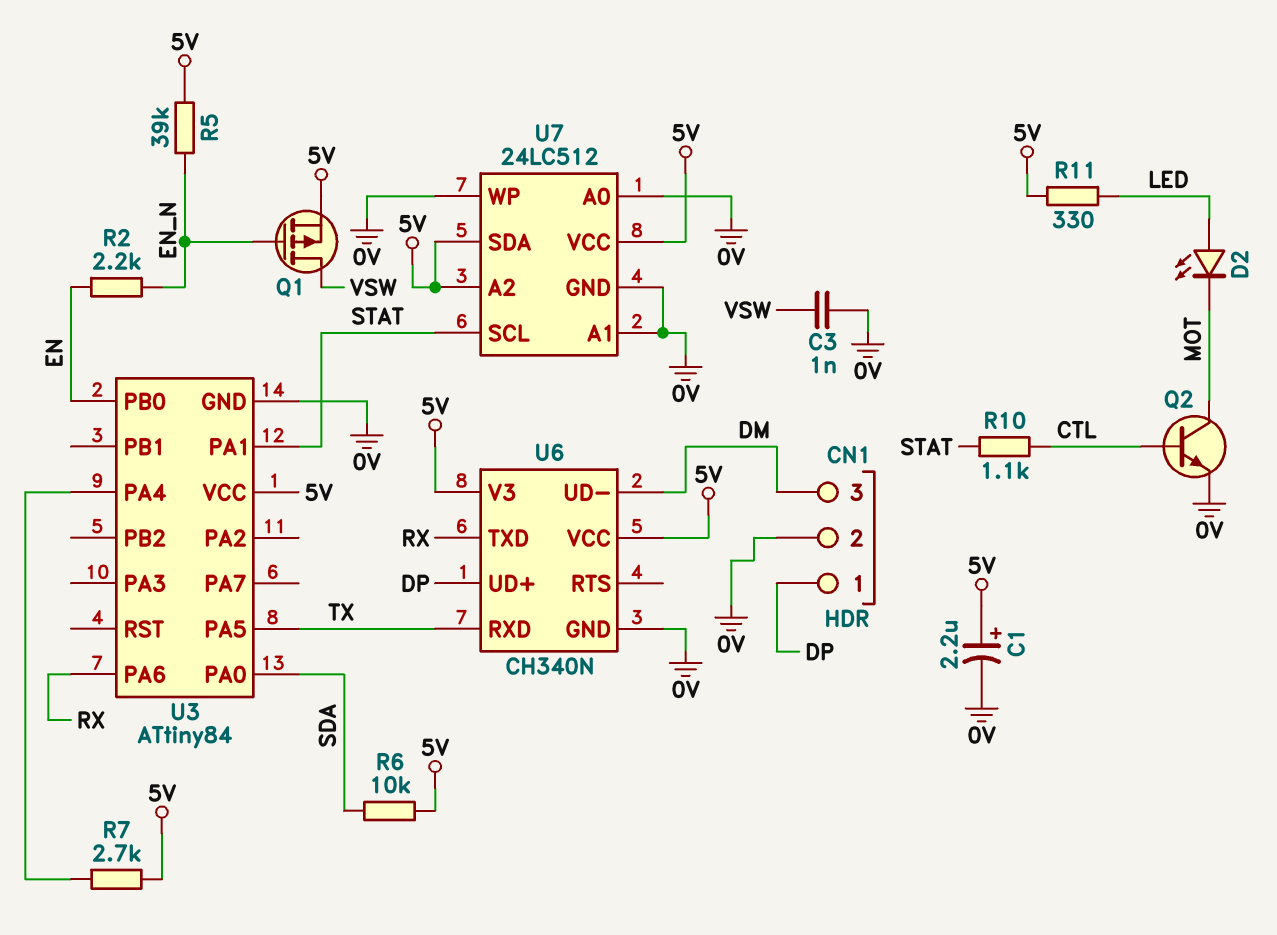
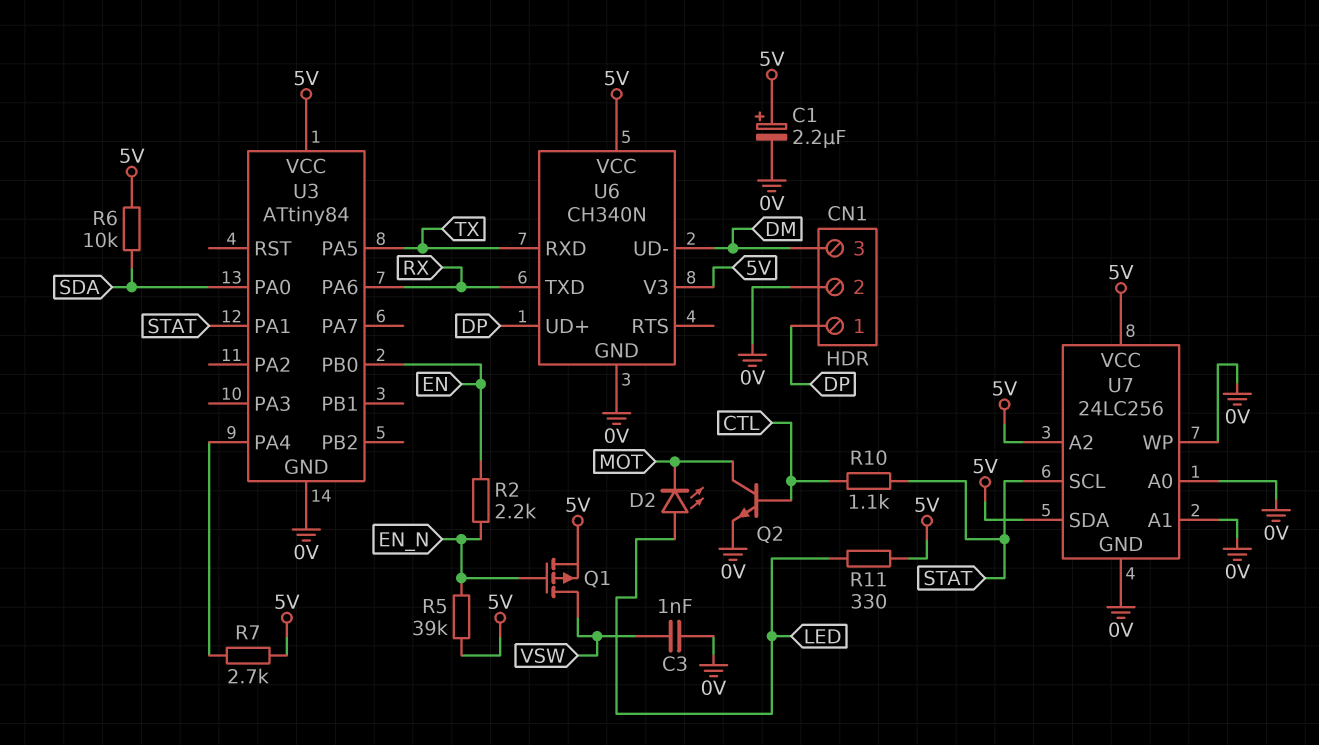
U7: 24LC512 -> 24LC256

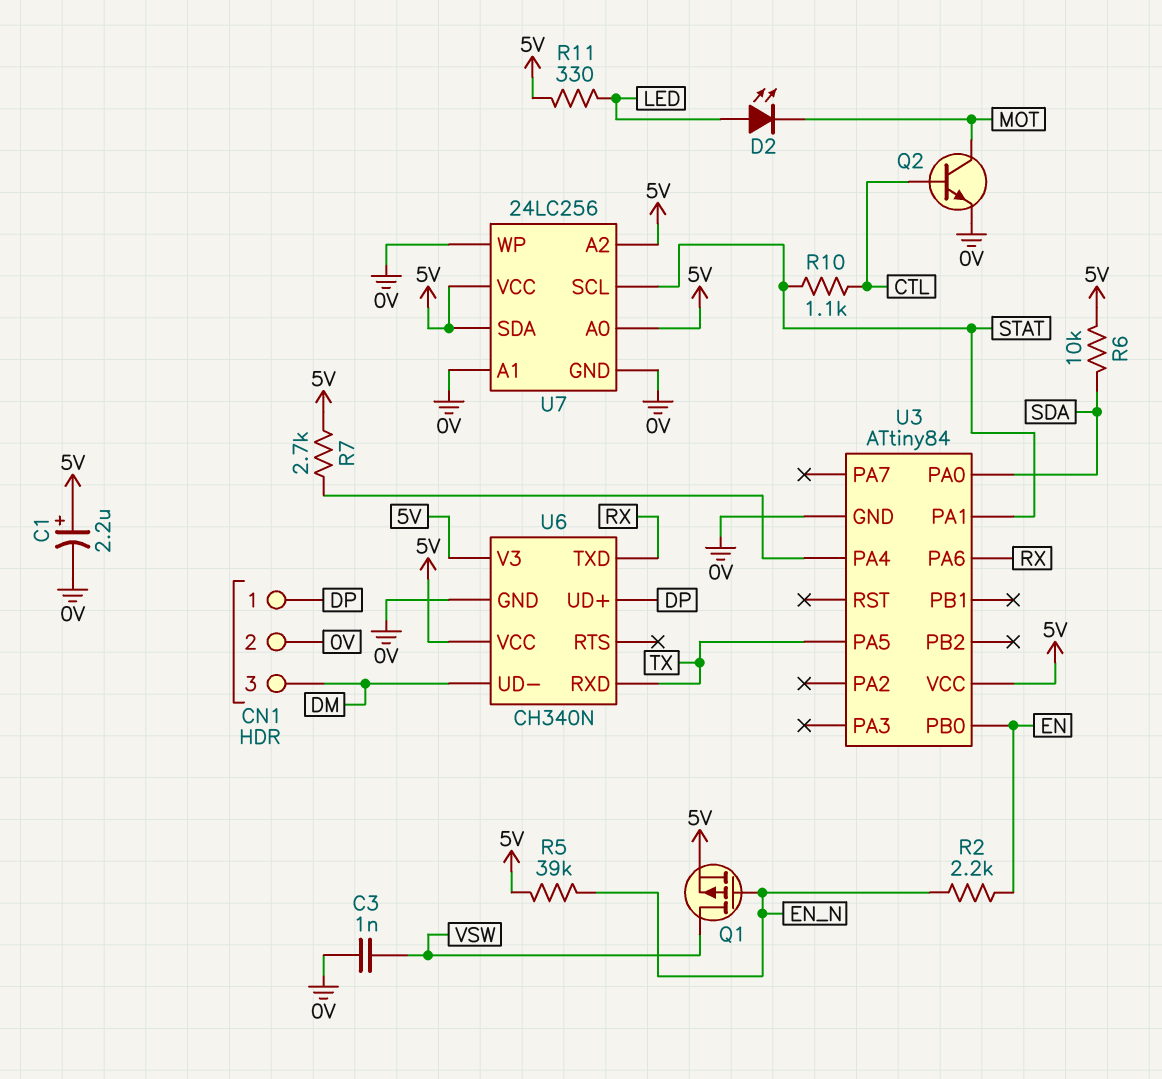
U7 pin A0: 0V -> 5V

